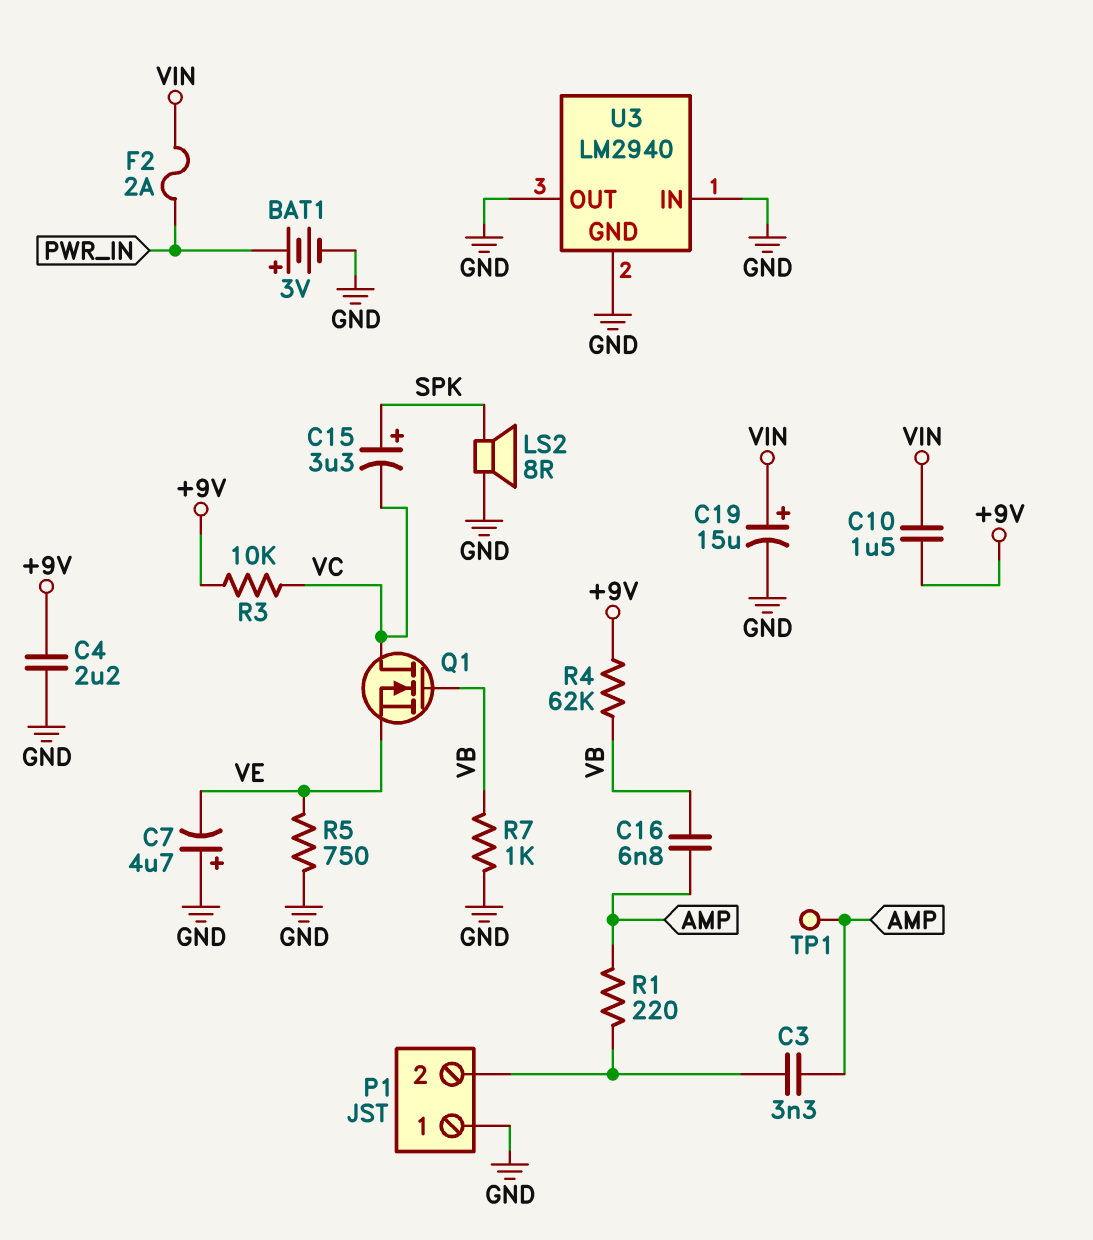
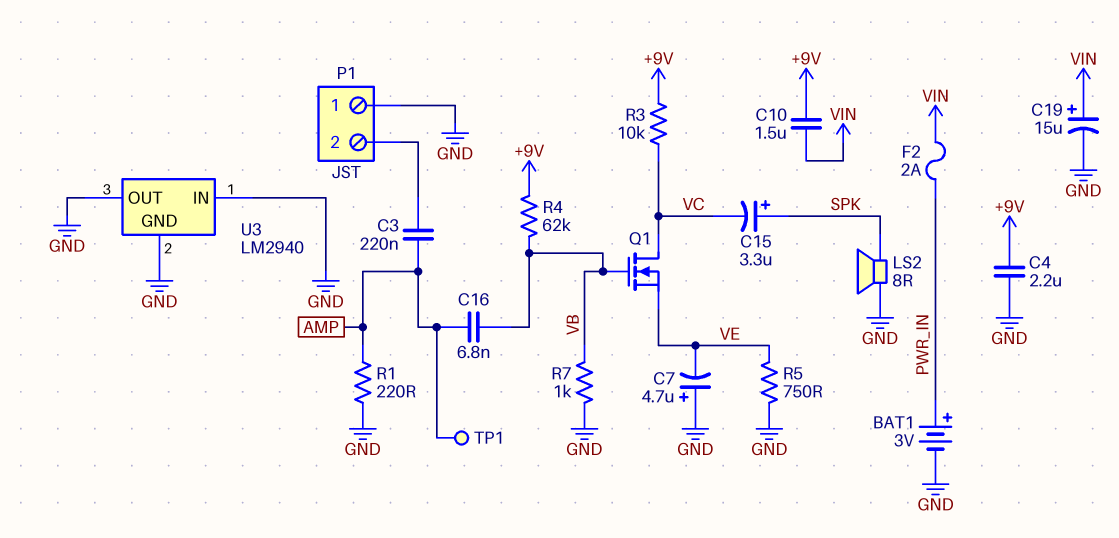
C3: 3.3nF (AMP, P1/2) -> 220nF (AMP, P1/2)
R1: 220 (AMP, P1/2) -> 220 (AMP, GND)

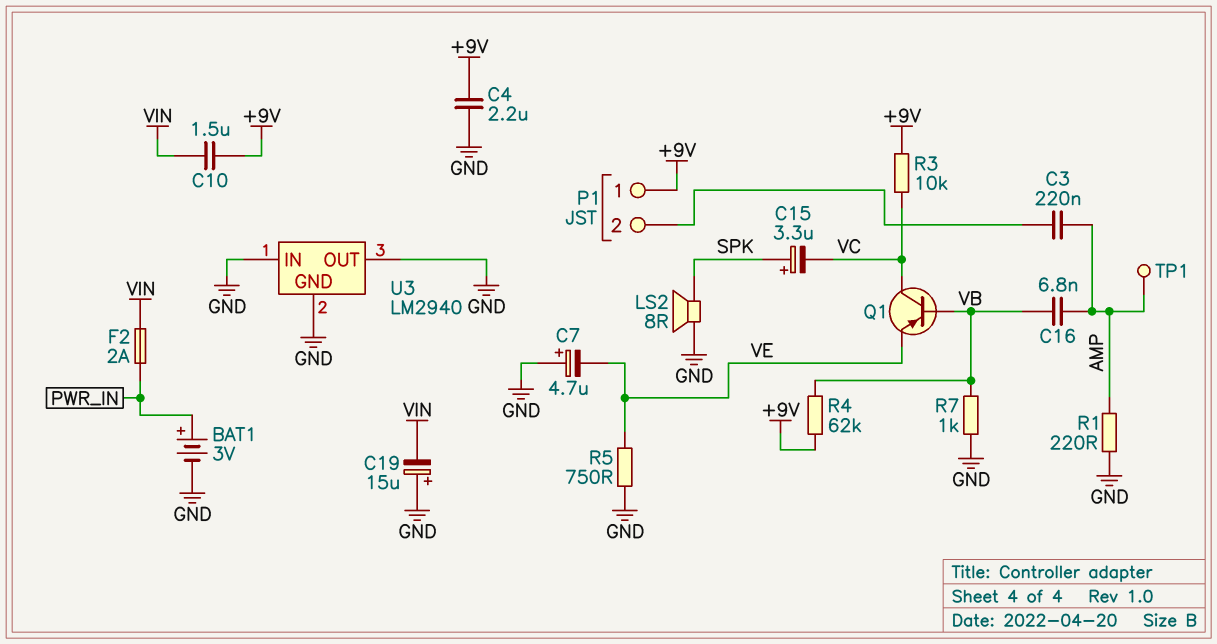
C19: 15uF (plus VIN, minus GND) -> 15uF (plus GND, minus VIN)
P1 pin 1: GND -> +9V
Q1: NMOS (G VB, D VC, S VE) -> PNP (B VB, C VC, E VE)

